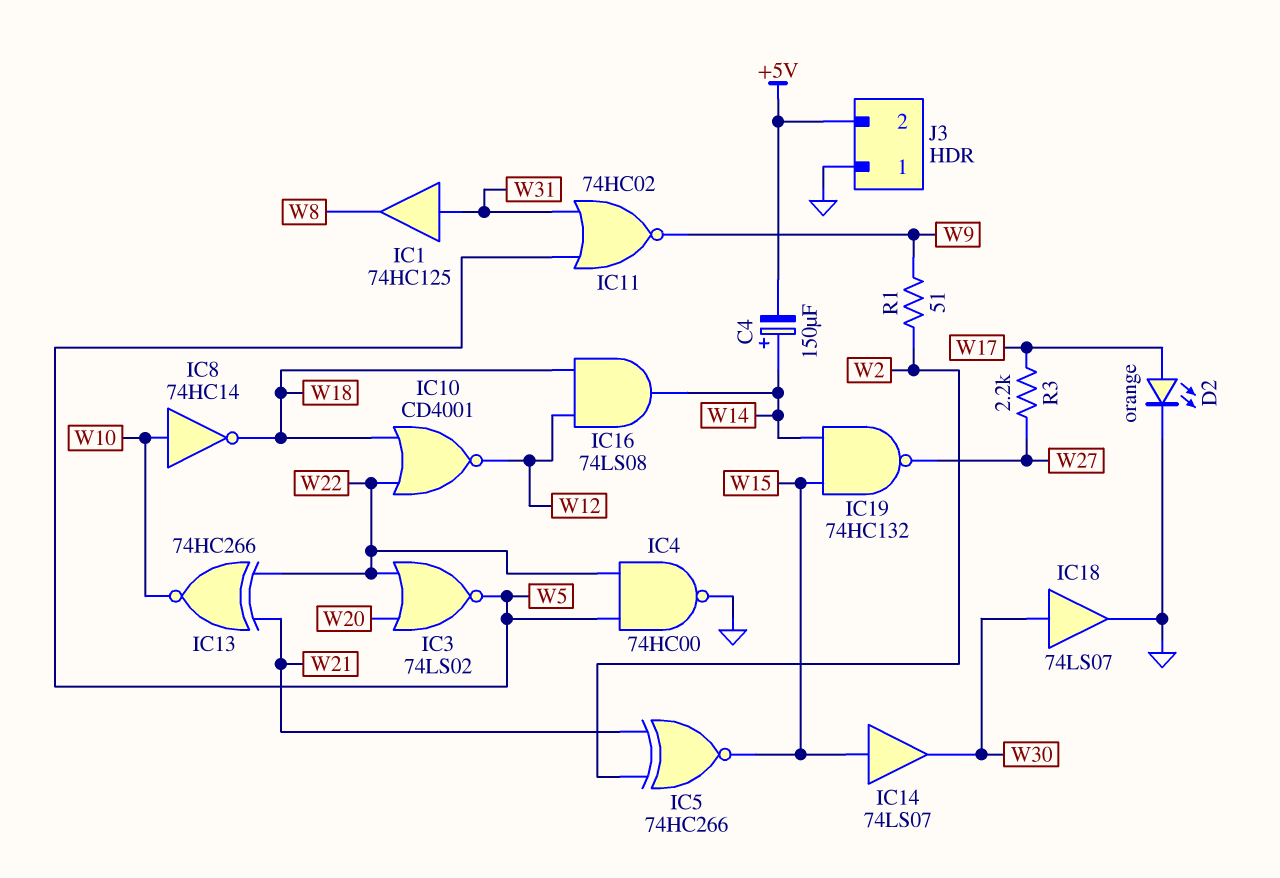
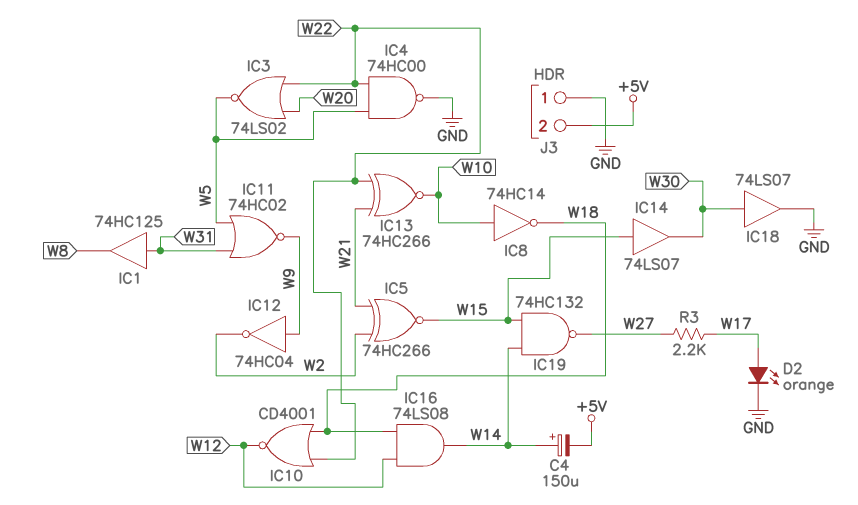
IC12: none -> NOT 74HC04 (in W9, out W2)
R1: 51 (W2, W9) -> none

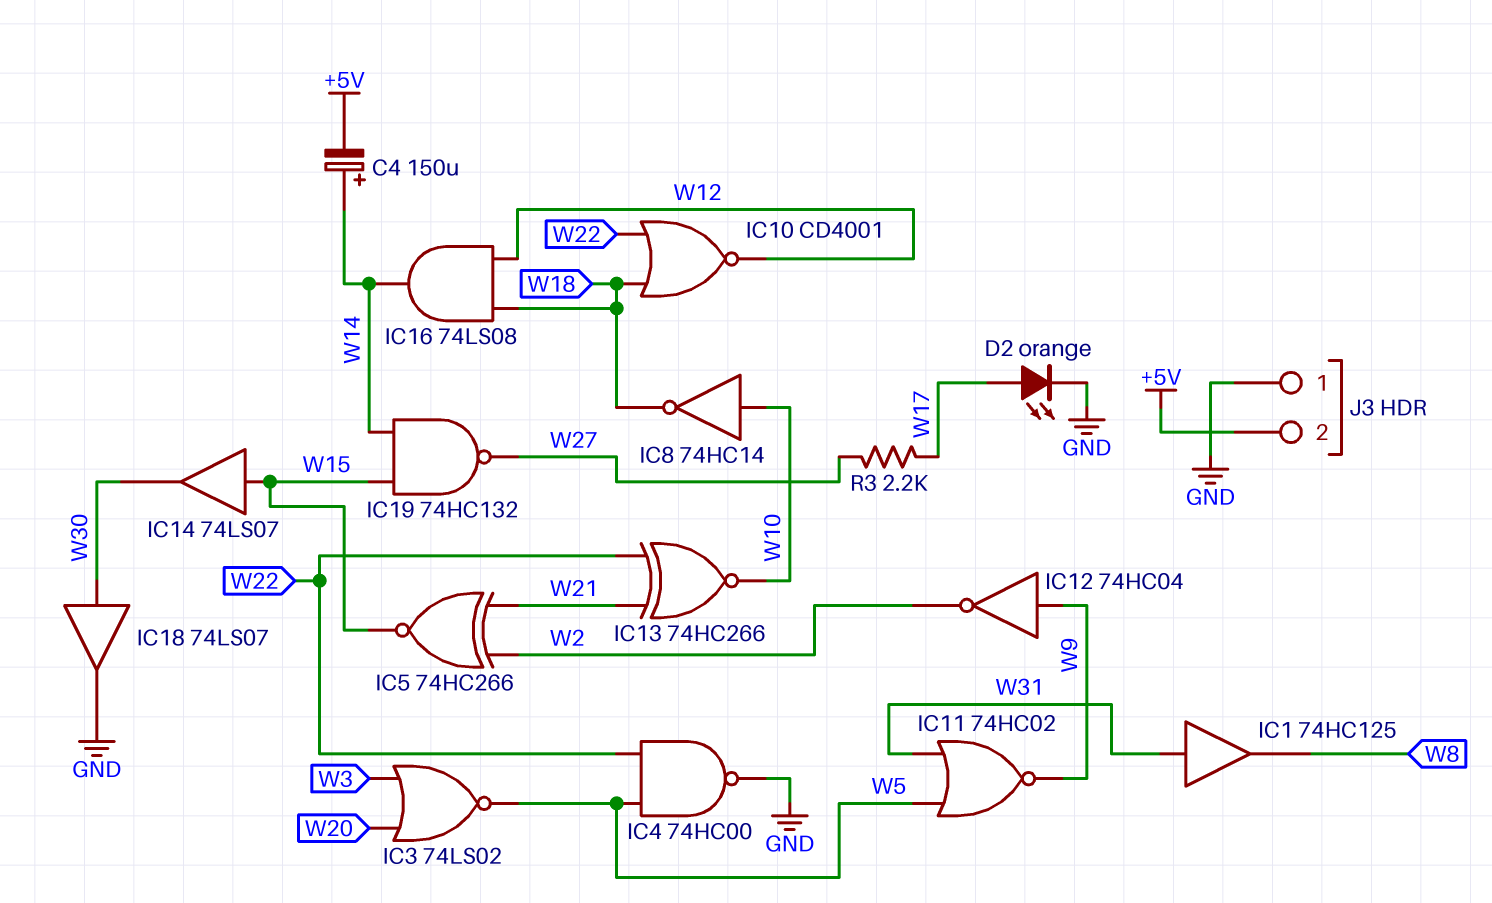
IC3: NOR 74LS02 (in W20, in W22, out W5) -> NOR 74LS02 (in W3, in W20, out W5)

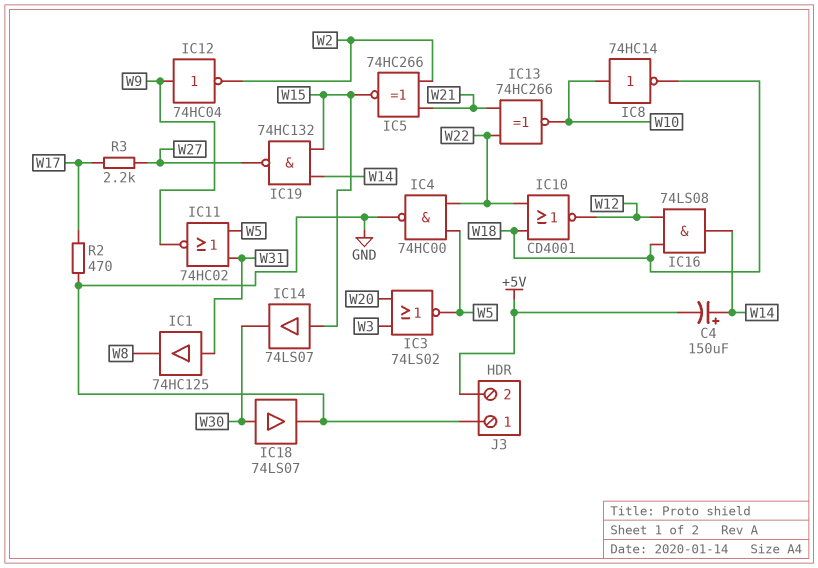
D2: LED orange (A W17, K GND) -> none
R2: none -> 470 (GND, W17)

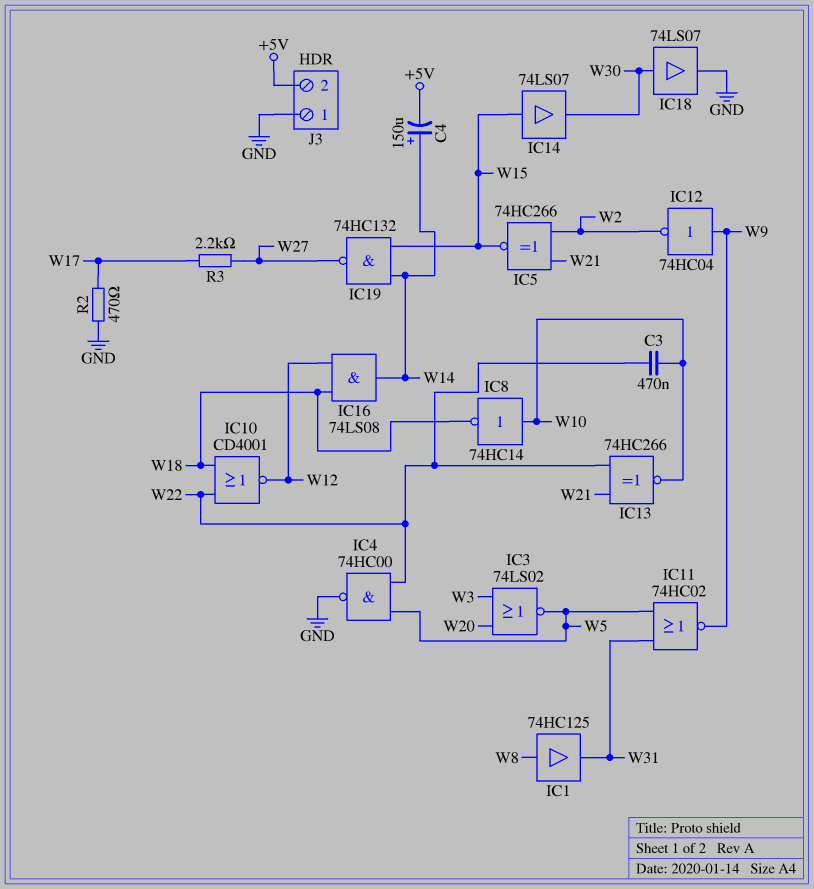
C3: none -> 470nF (W10, W22)
IC1: buffer 74HC125 (in W31, out W8) -> buffer 74HC125 (in W8, out W31)

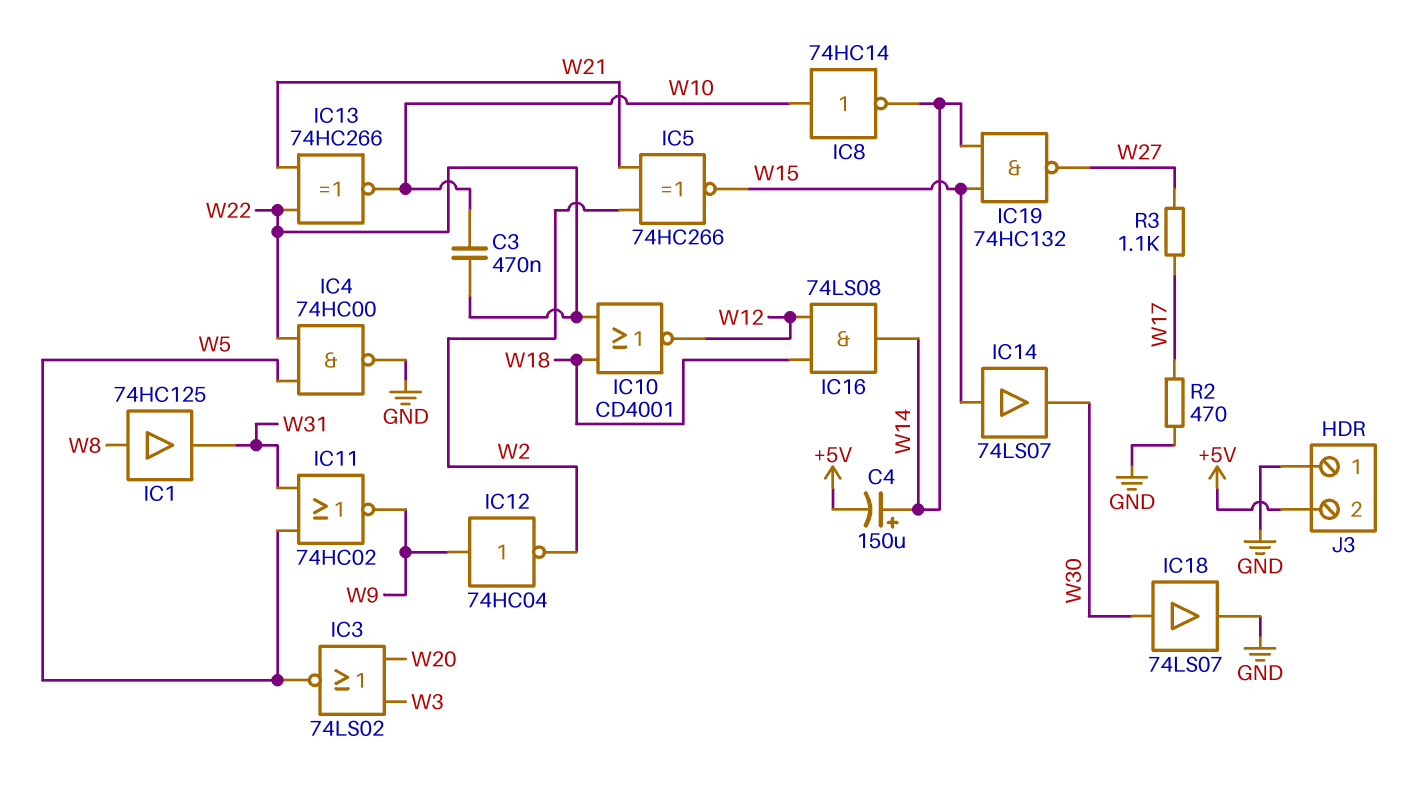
IC8: NOT 74HC14 (in W10, out W18) -> NOT 74HC14 (in W10, out W14)
R3: 2.2k (W17, W27) -> 1.1k (W17, W27)

